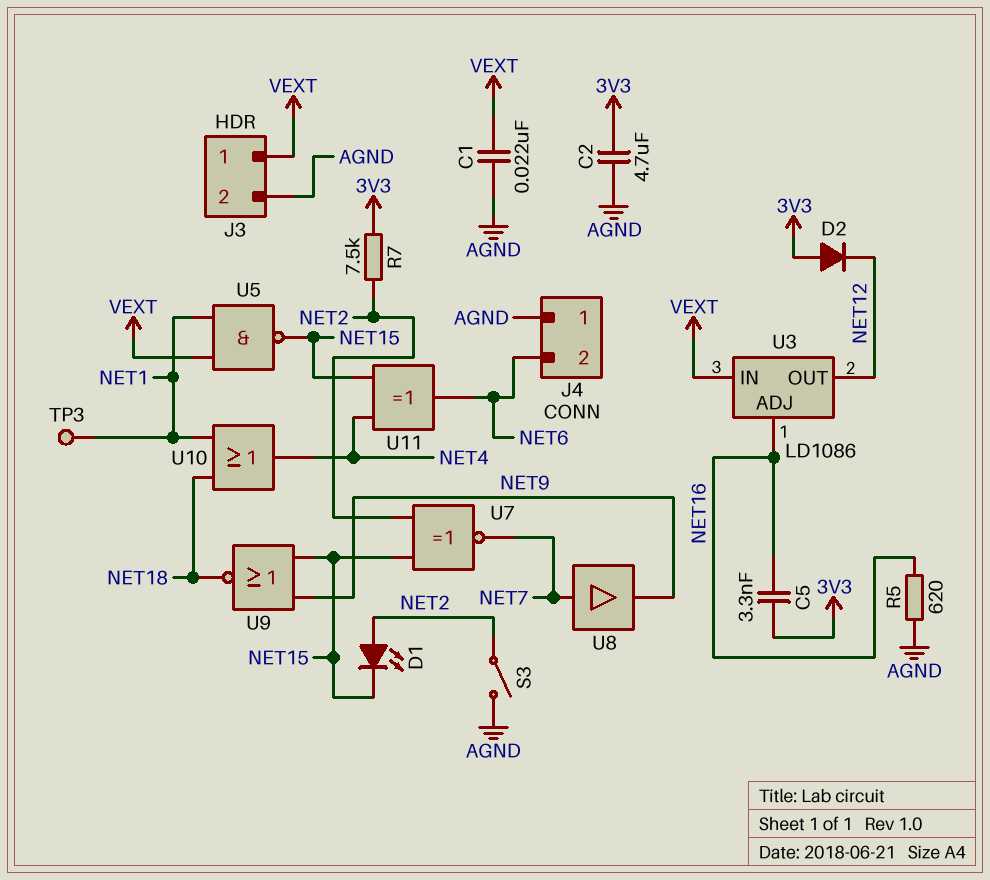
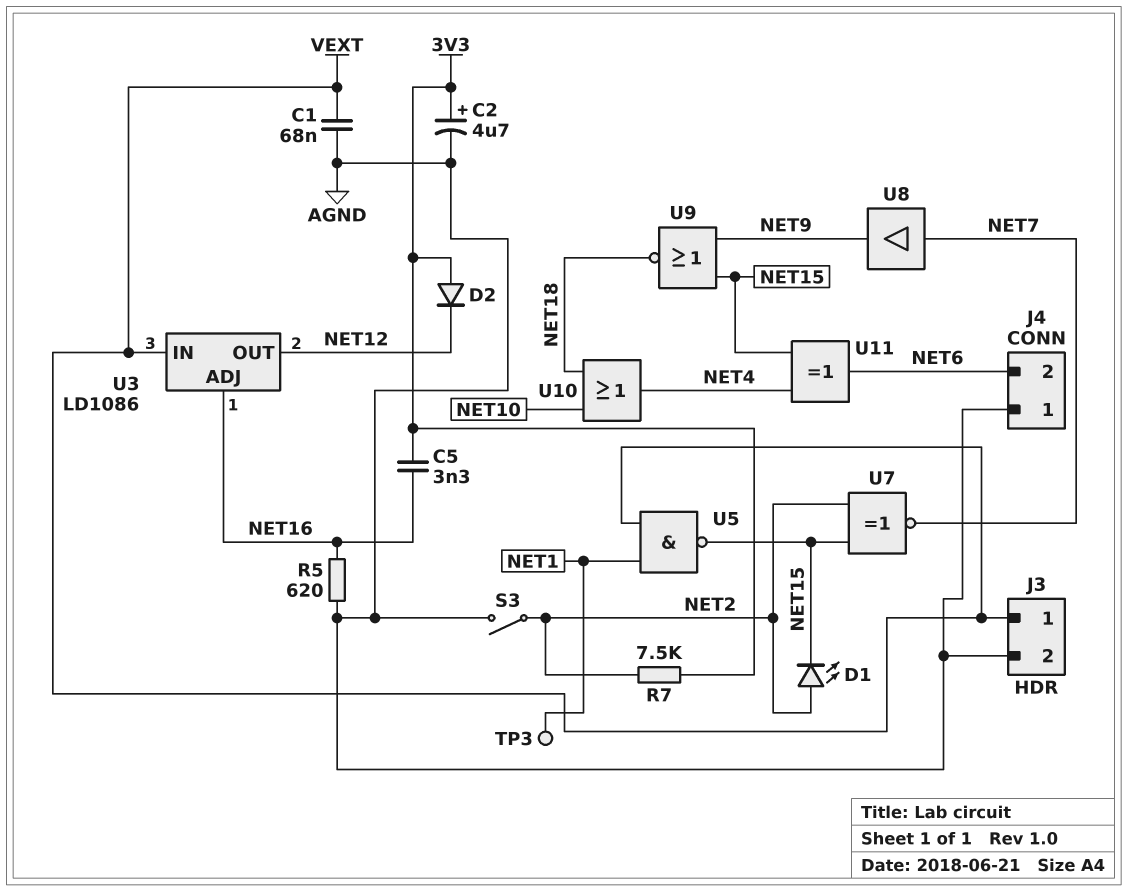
C1: 22nF (AGND, VEXT) -> 68nF (AGND, VEXT)
C2: 4.7uF (3V3, AGND) -> 4.7uF (plus 3V3, minus AGND)
U10: OR (in NET1, in NET18, out NET4) -> OR (in NET10, in NET18, out NET4)

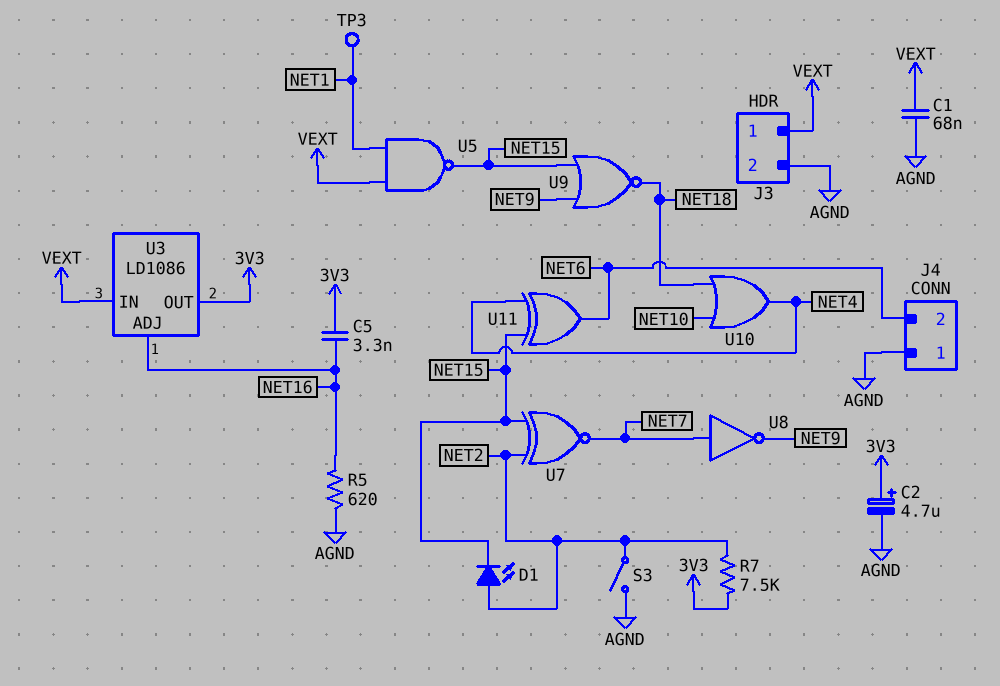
D2: diode (A 3V3, K NET12) -> none
U3 pin OUT: NET12 -> 3V3
U8: buffer (in NET7, out NET9) -> NOT (in NET7, out NET9)

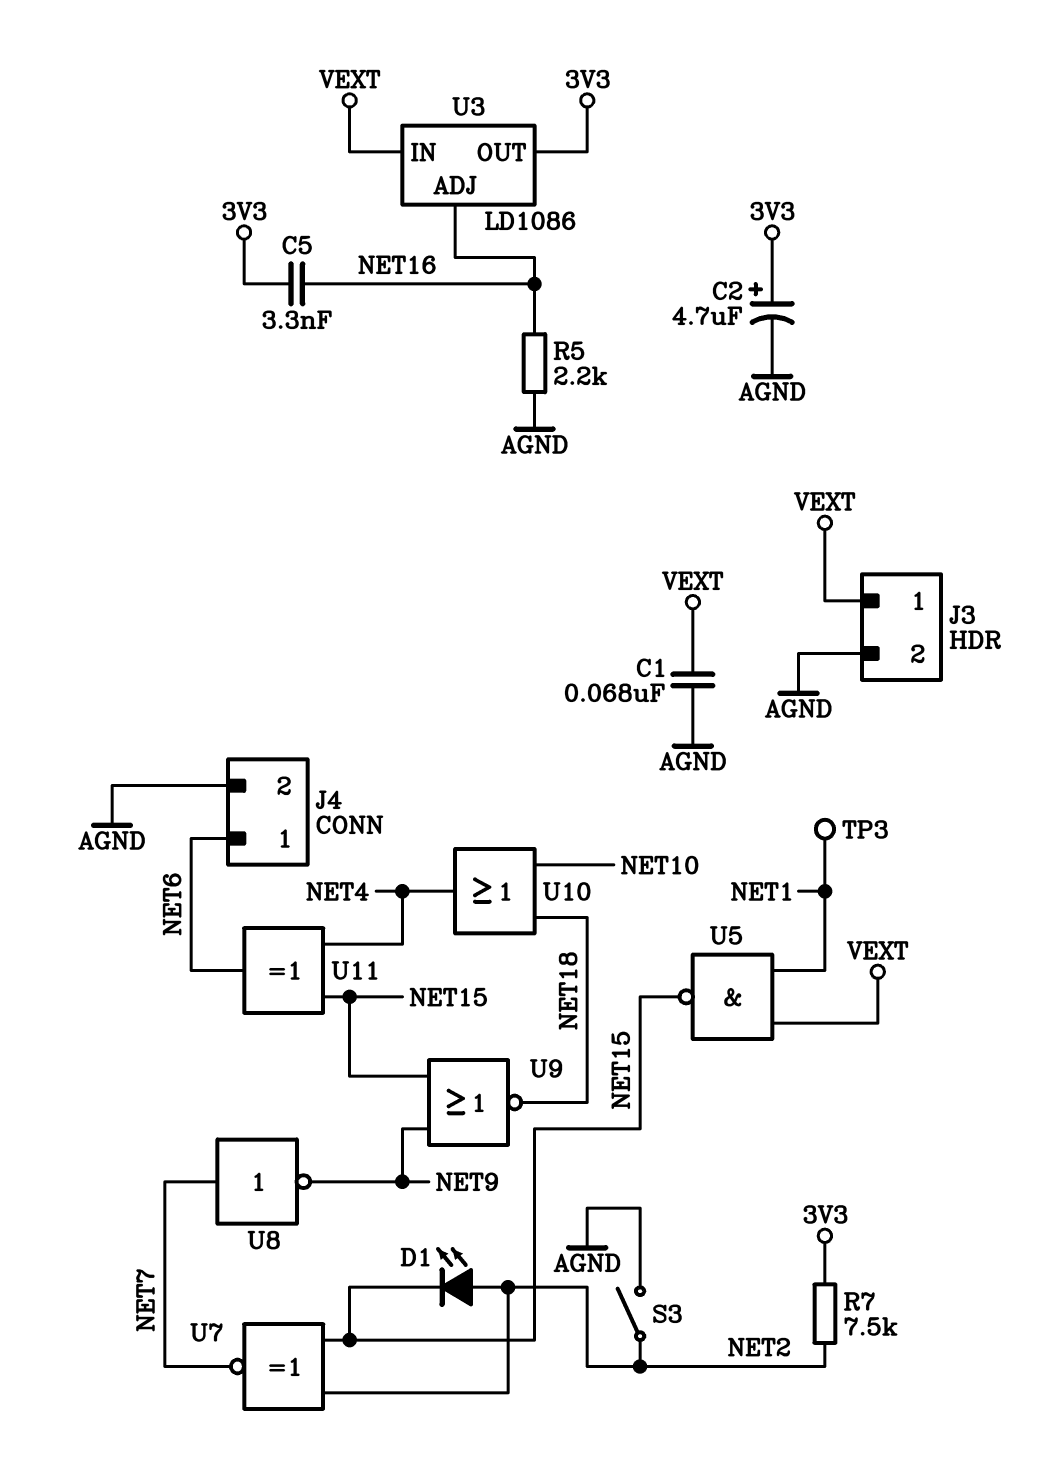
J4 pin 1: AGND -> NET6
J4 pin 2: NET6 -> AGND
R5: 620 (AGND, NET16) -> 2.2k (AGND, NET16)

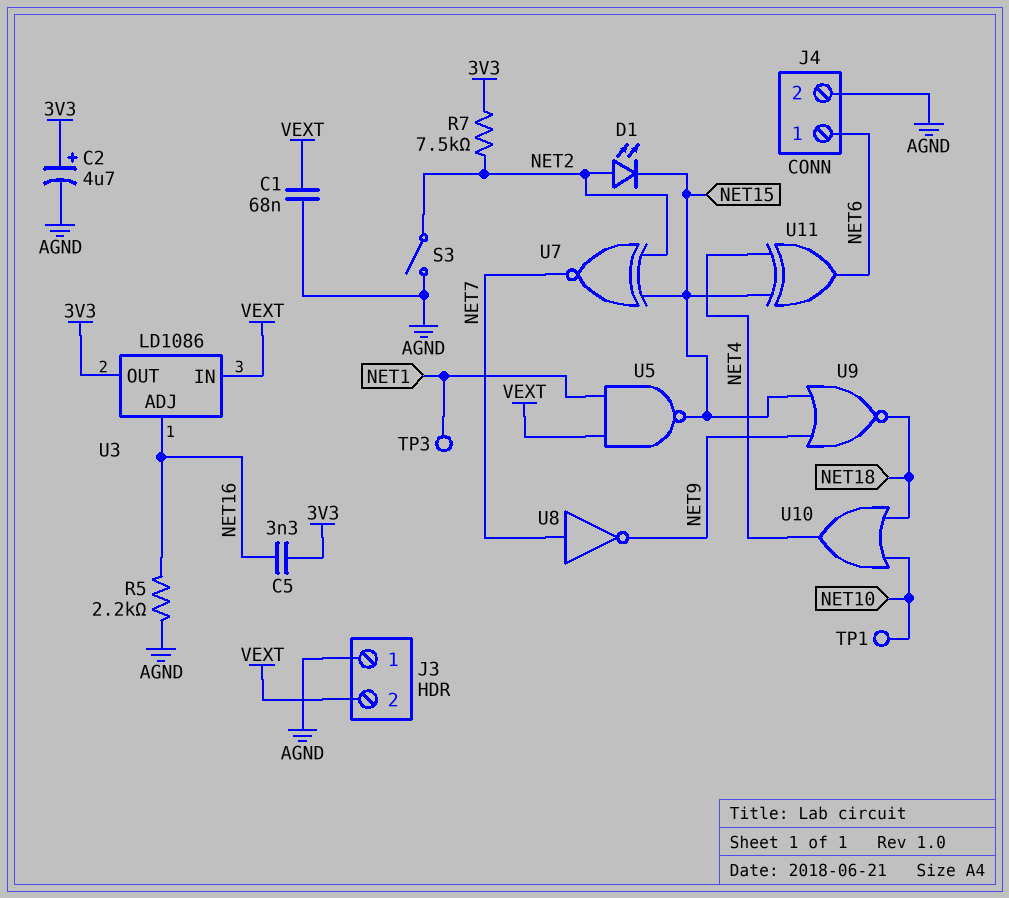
J3 pin 1: VEXT -> AGND
J3 pin 2: AGND -> VEXT
TP1: none -> test point (NET10)

